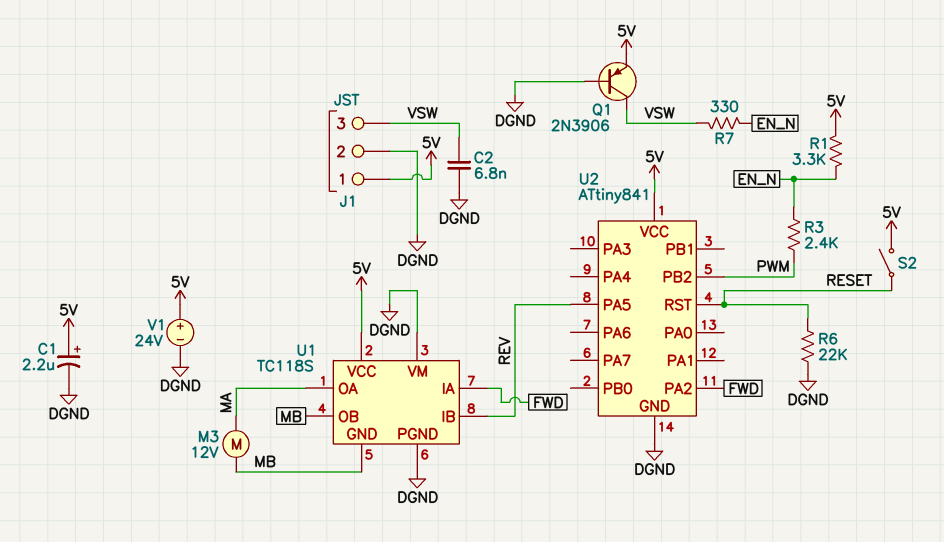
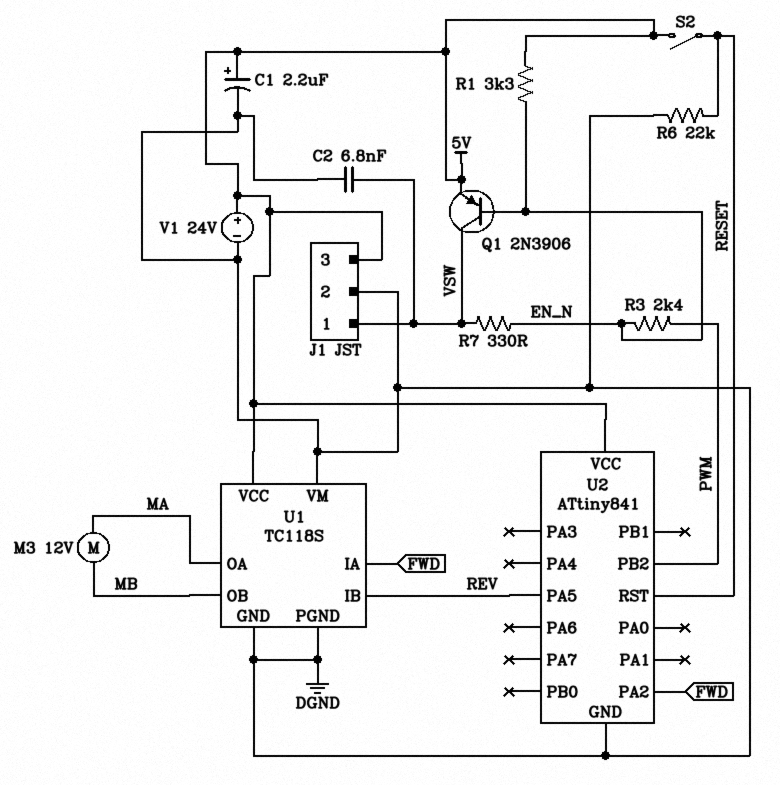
J1 pin 1: 5V -> VSW
J1 pin 3: VSW -> 5V
Q1: PNP 2N3906 (B DGND, C VSW, E 5V) -> PNP 2N3906 (B EN_N, C VSW, E 5V)
U1 pin GND: MB -> DGND

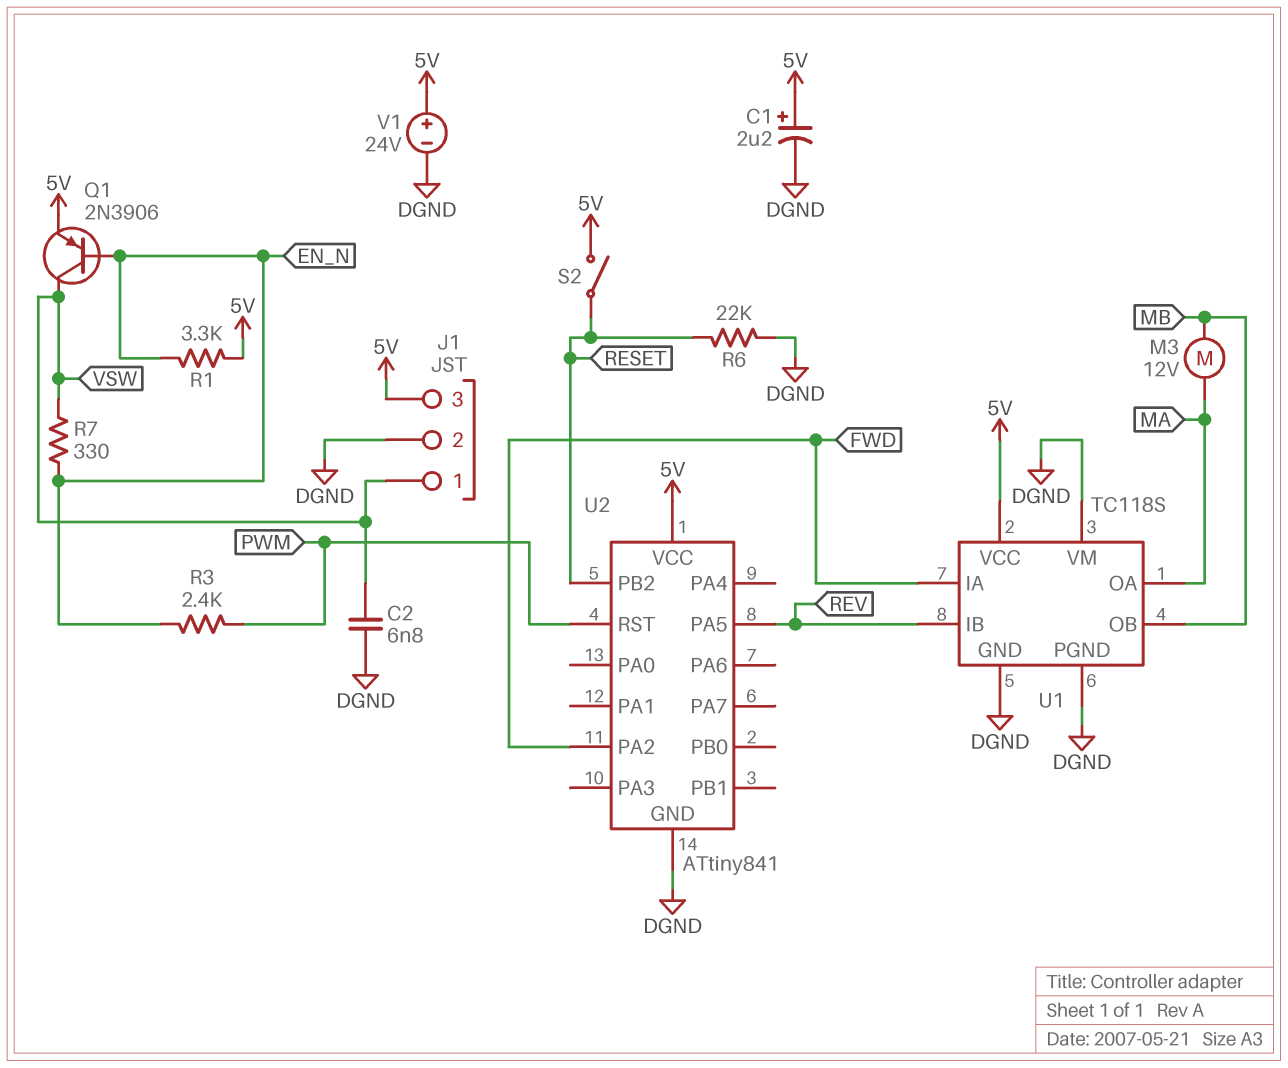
U2 pin PB2: PWM -> RESET
U2 pin RST: RESET -> PWM

